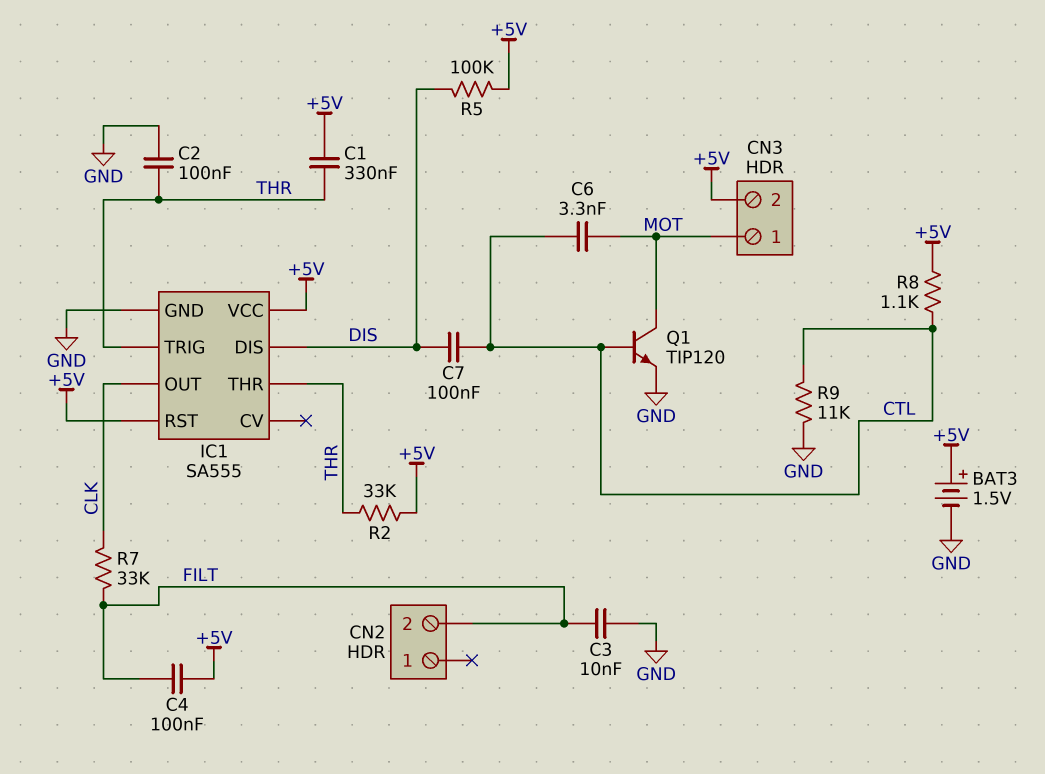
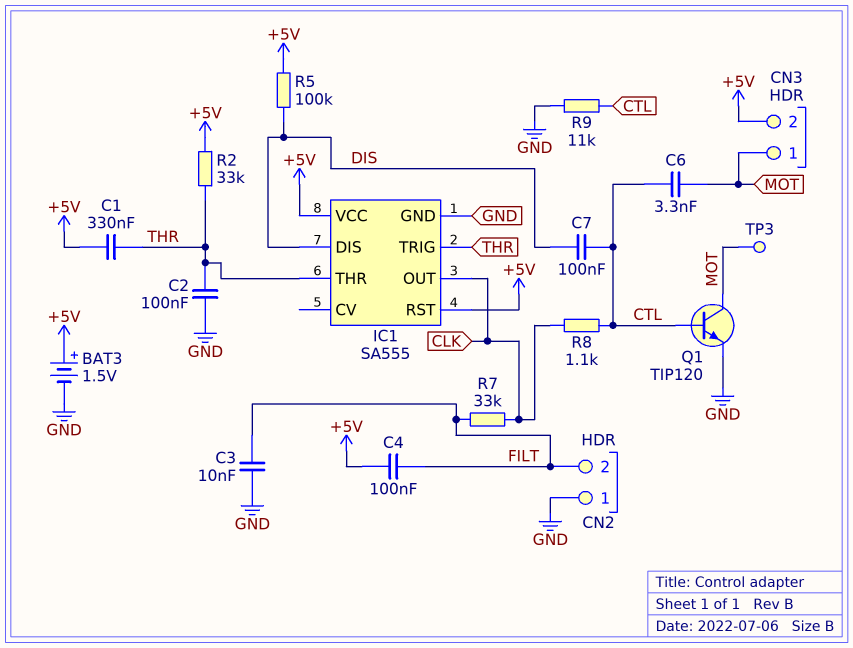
CN2 pin 1: none -> GND
R8: 1.1k (+5V, CTL) -> 1.1k (CLK, CTL)
TP3: none -> test point (MOT)

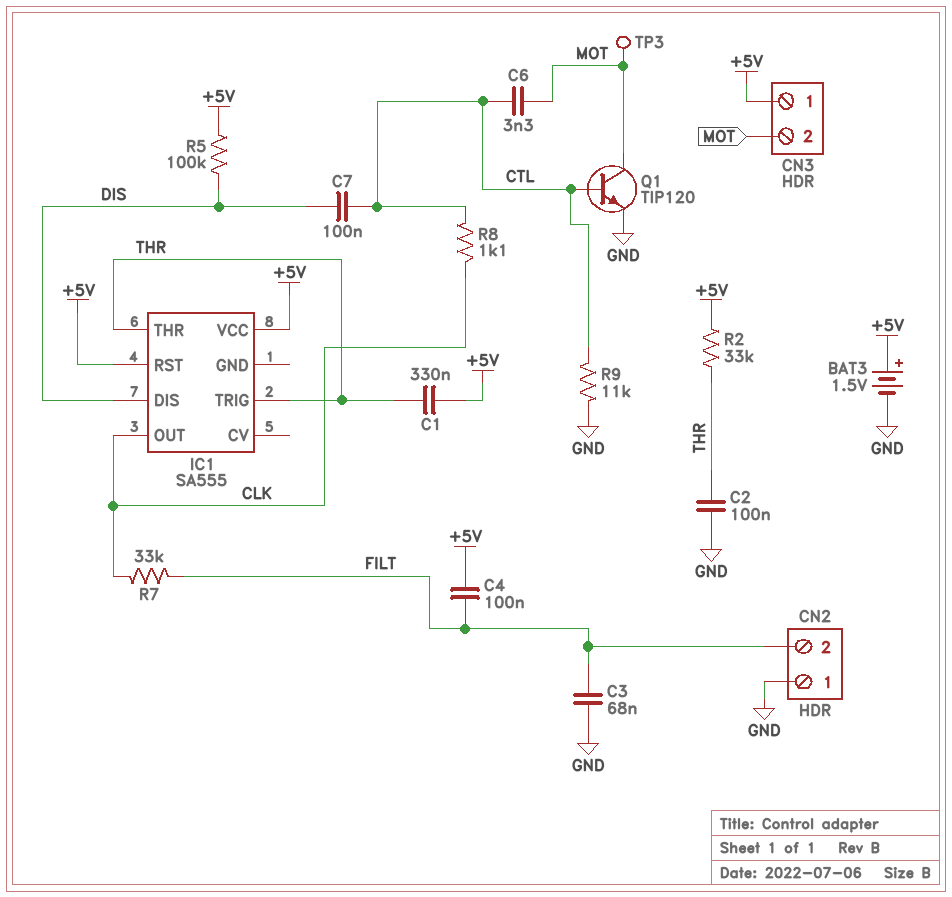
C3: 10nF (FILT, GND) -> 68nF (FILT, GND)
CN3 pin 1: MOT -> +5V
CN3 pin 2: +5V -> MOT
IC1 pin GND: GND -> none

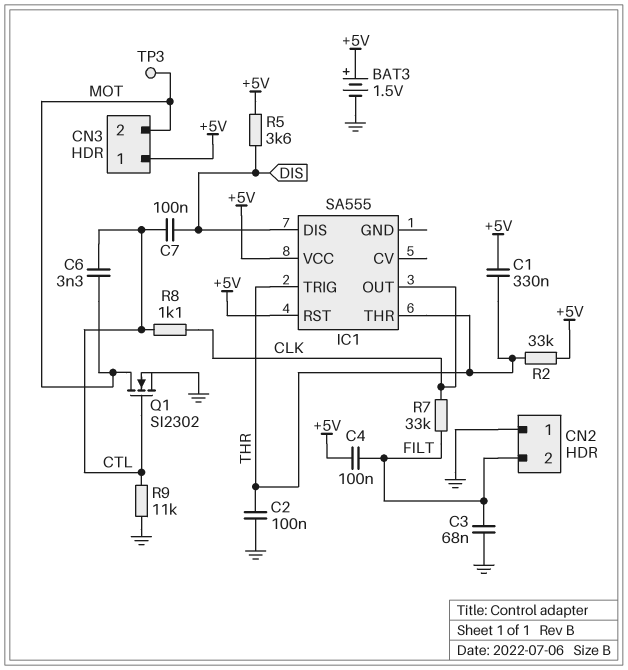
Q1: NPN TIP120 (B CTL, C MOT, E GND) -> NMOS SI2302 (G CTL, D MOT, S GND)
R5: 100k (+5V, DIS) -> 3.6k (+5V, DIS)

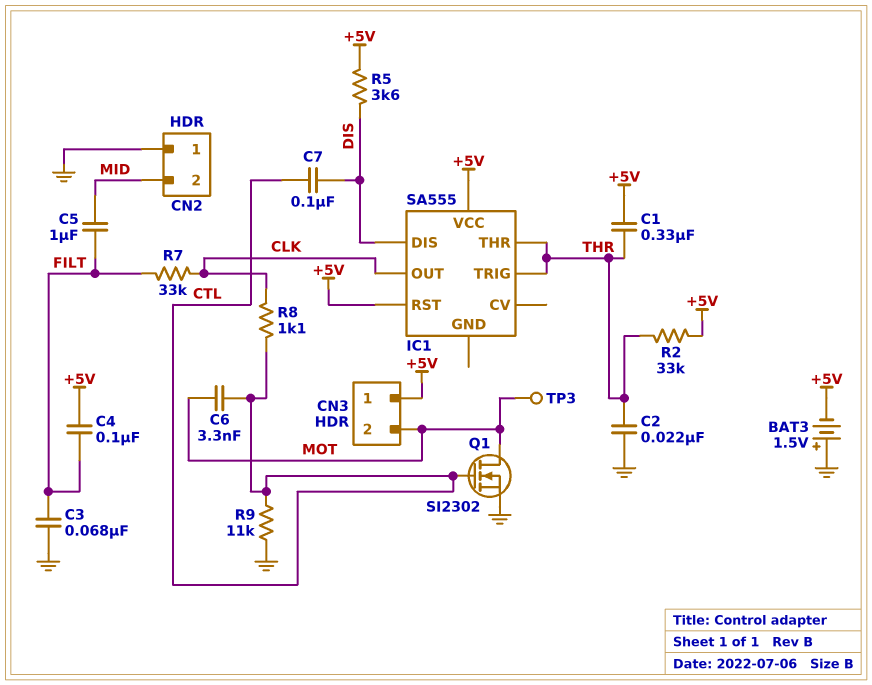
BAT3: 1.5V (plus +5V, minus GND) -> 1.5V (plus GND, minus +5V)
C2: 100nF (GND, THR) -> 22nF (GND, THR)
C5: none -> 1uF (FILT, MID)
CN2 pin 2: FILT -> MID

